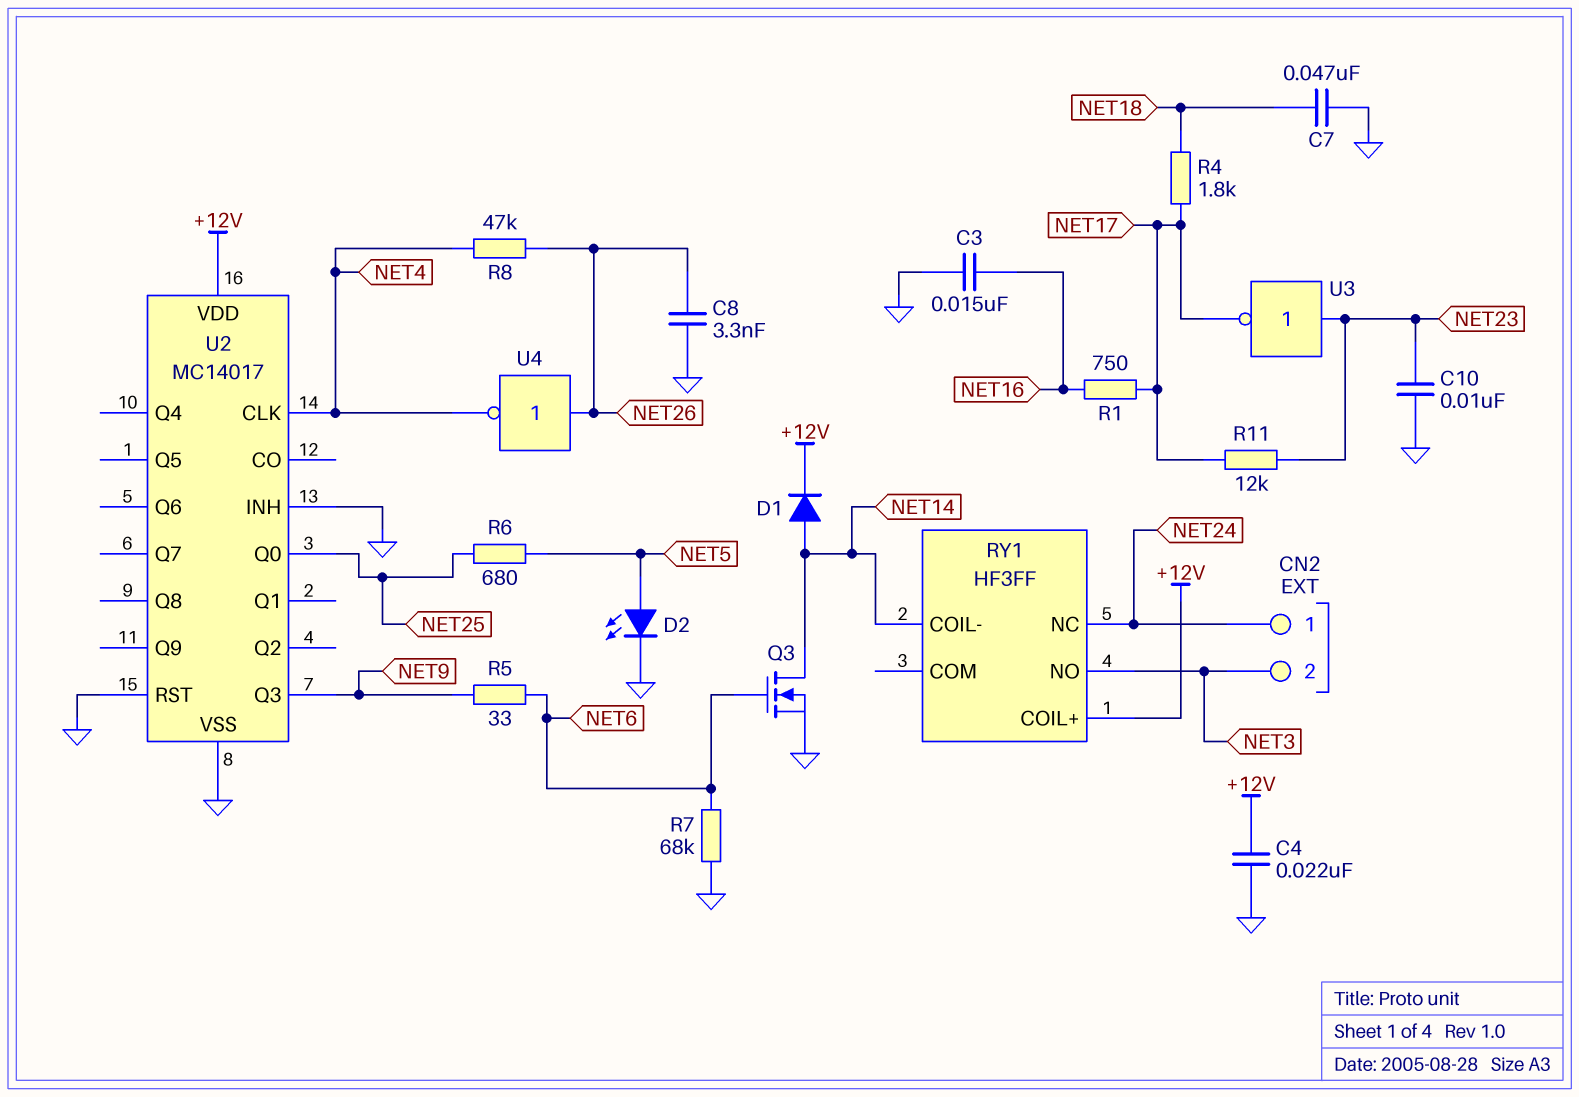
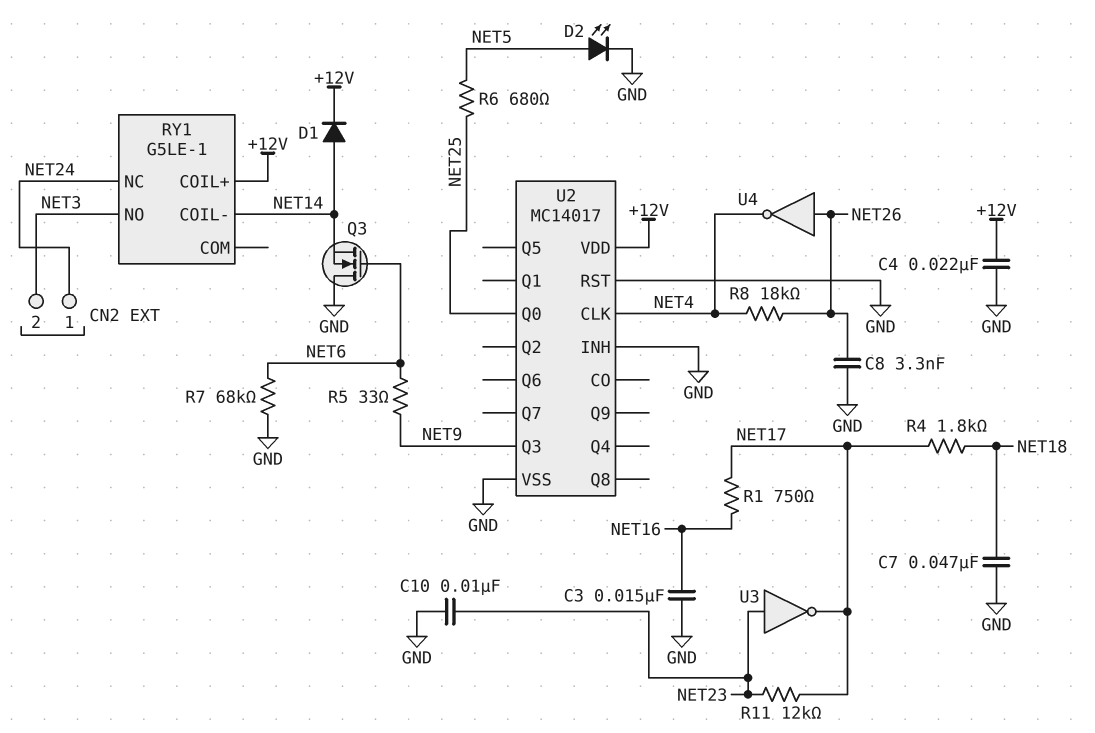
Q3: NMOS (G NET6, D NET14, S GND) -> NMOS (G NET6, D GND, S NET14)
R8: 47k (NET4, NET26) -> 18k (NET4, NET26)
RY1: HF3FF -> G5LE-1

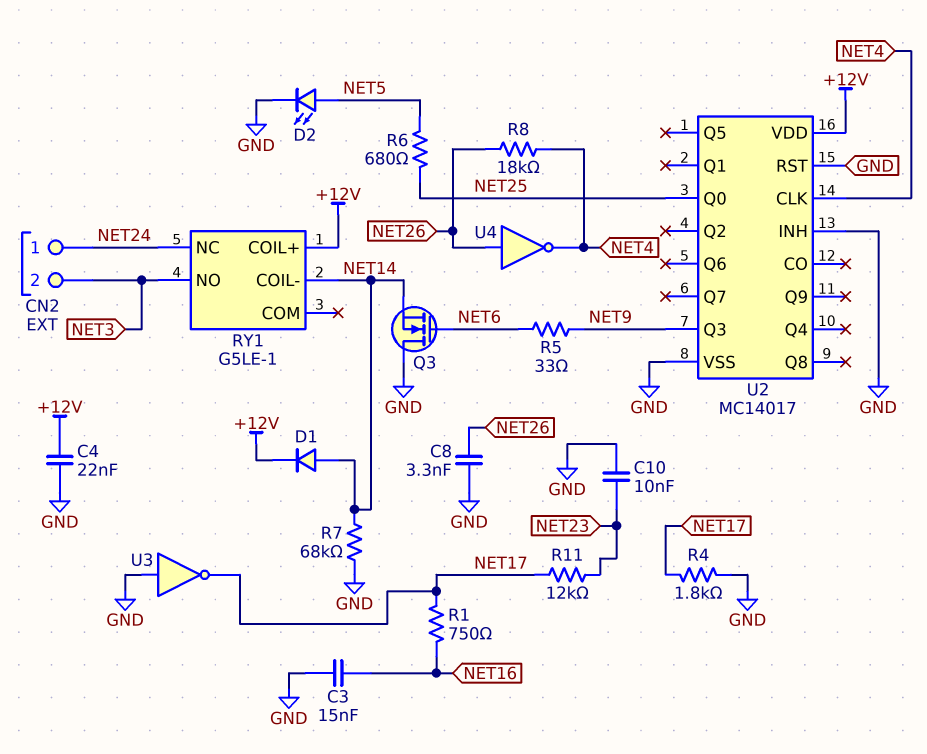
C7: 47nF (GND, NET18) -> none
R4: 1.8k (NET17, NET18) -> 1.8k (GND, NET17)
R7: 68k (GND, NET6) -> 68k (GND, NET14)
U3: NOT (in NET23, out NET17) -> NOT (in GND, out NET17)

